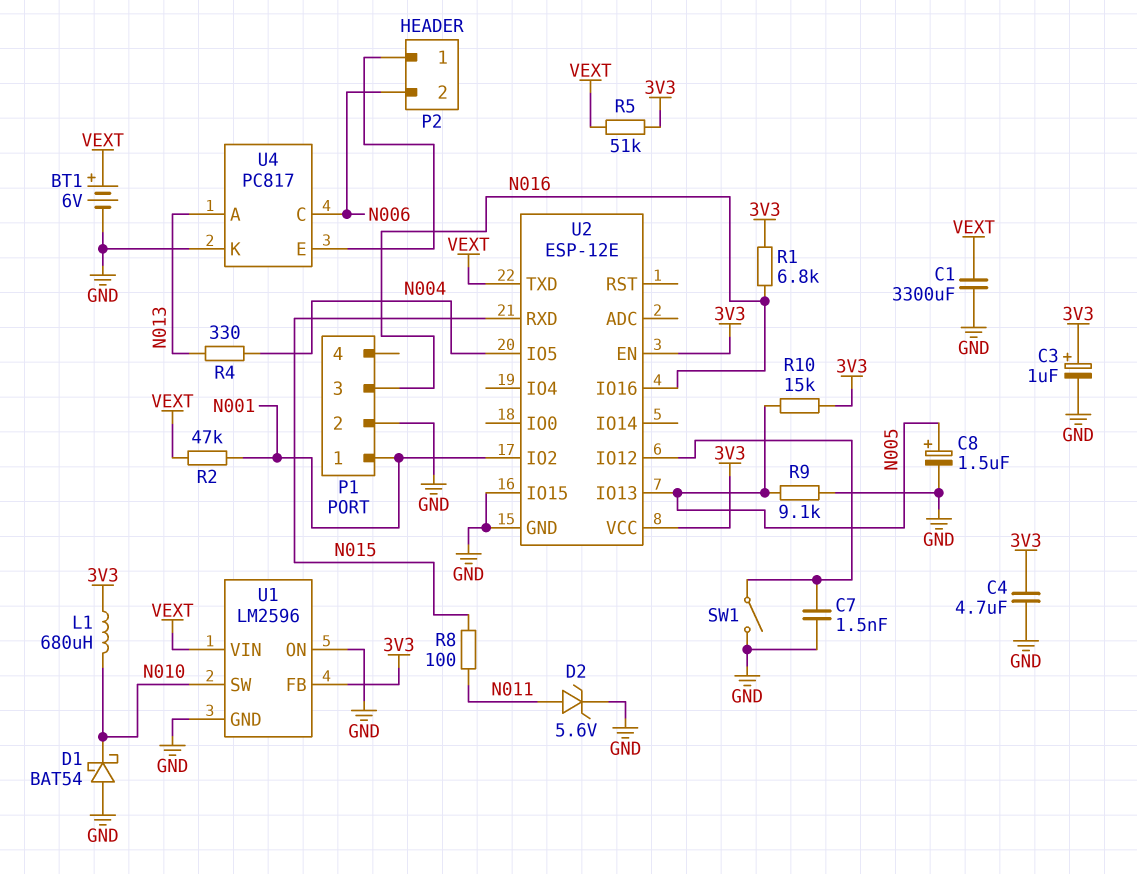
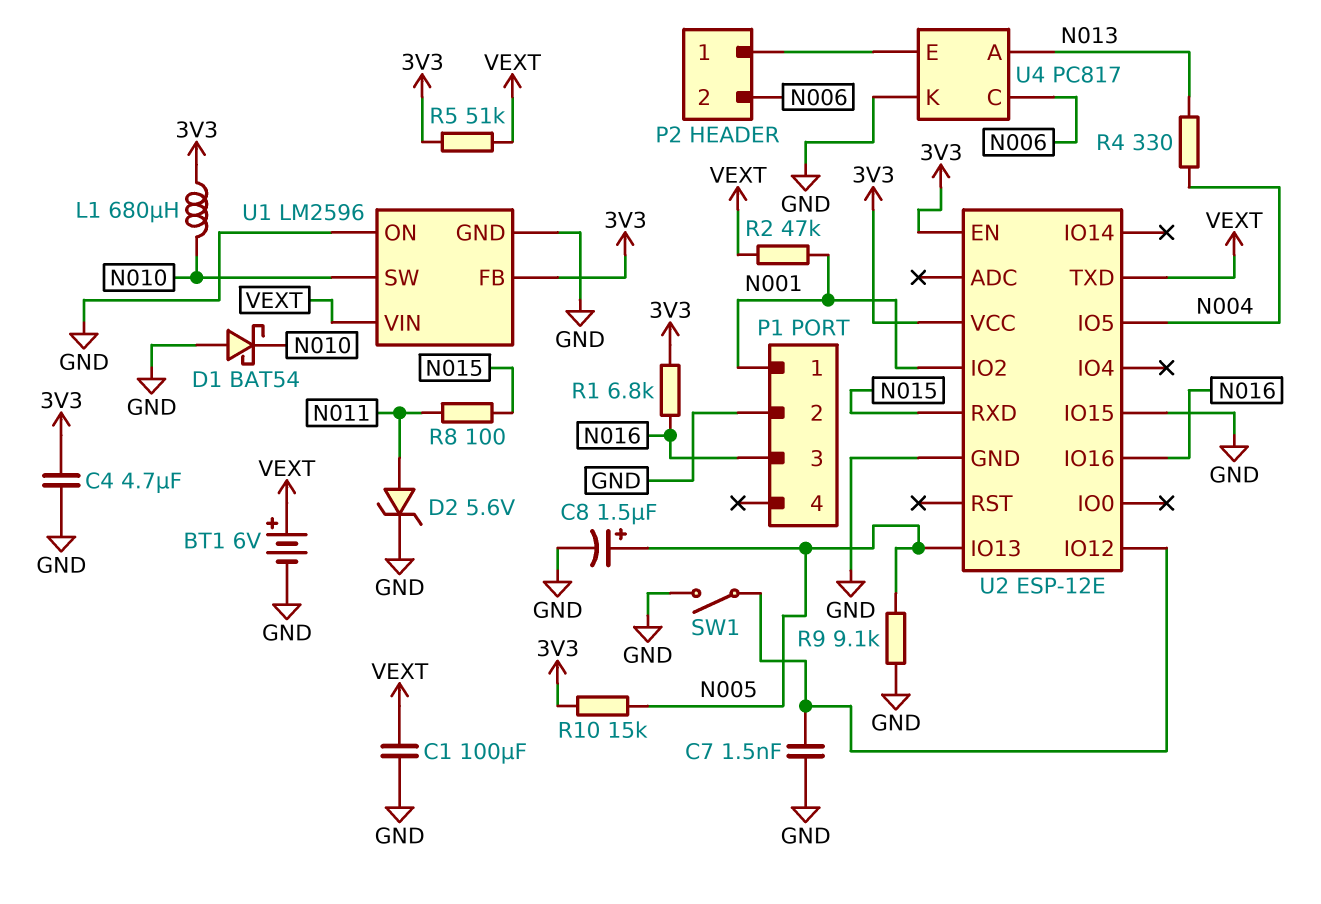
C1: 3300uF (GND, VEXT) -> 100uF (GND, VEXT)
C3: 1uF (plus 3V3, minus GND) -> none

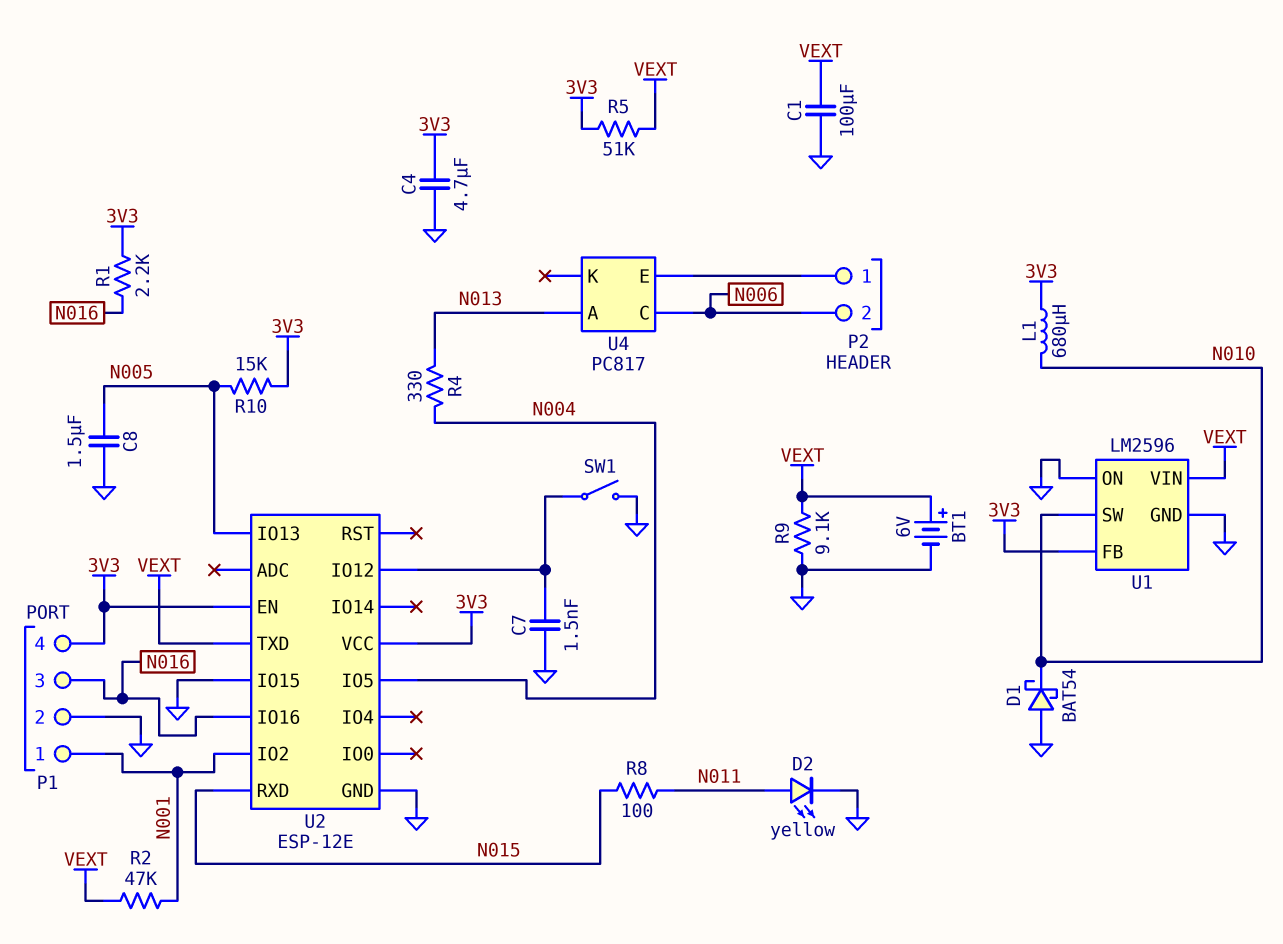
C8: 1.5uF (plus N005, minus GND) -> 1.5uF (GND, N005)
D2: zener 5.6V (A N011, K GND) -> LED yellow (A N011, K GND)
P1 pin 4: none -> 3V3
R1: 6.8k (3V3, N016) -> 2.2k (3V3, N016)
R9: 9.1k (GND, N005) -> 9.1k (GND, VEXT)
U4 pin K: GND -> none

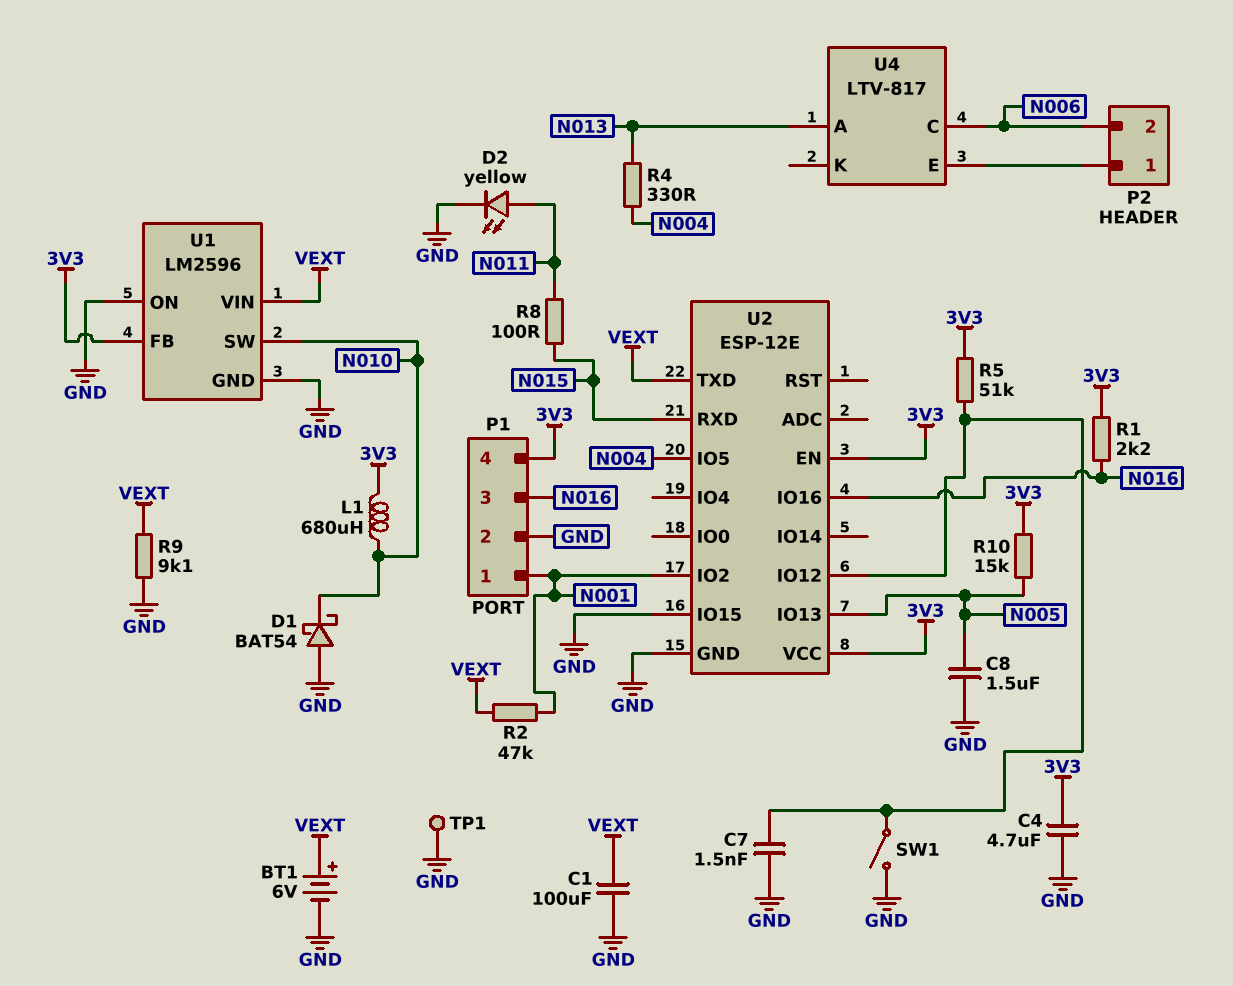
R5: 51k (3V3, VEXT) -> 51k (3V3, U2/IO12)
TP1: none -> test point (GND)
U4: PC817 -> LTV-817

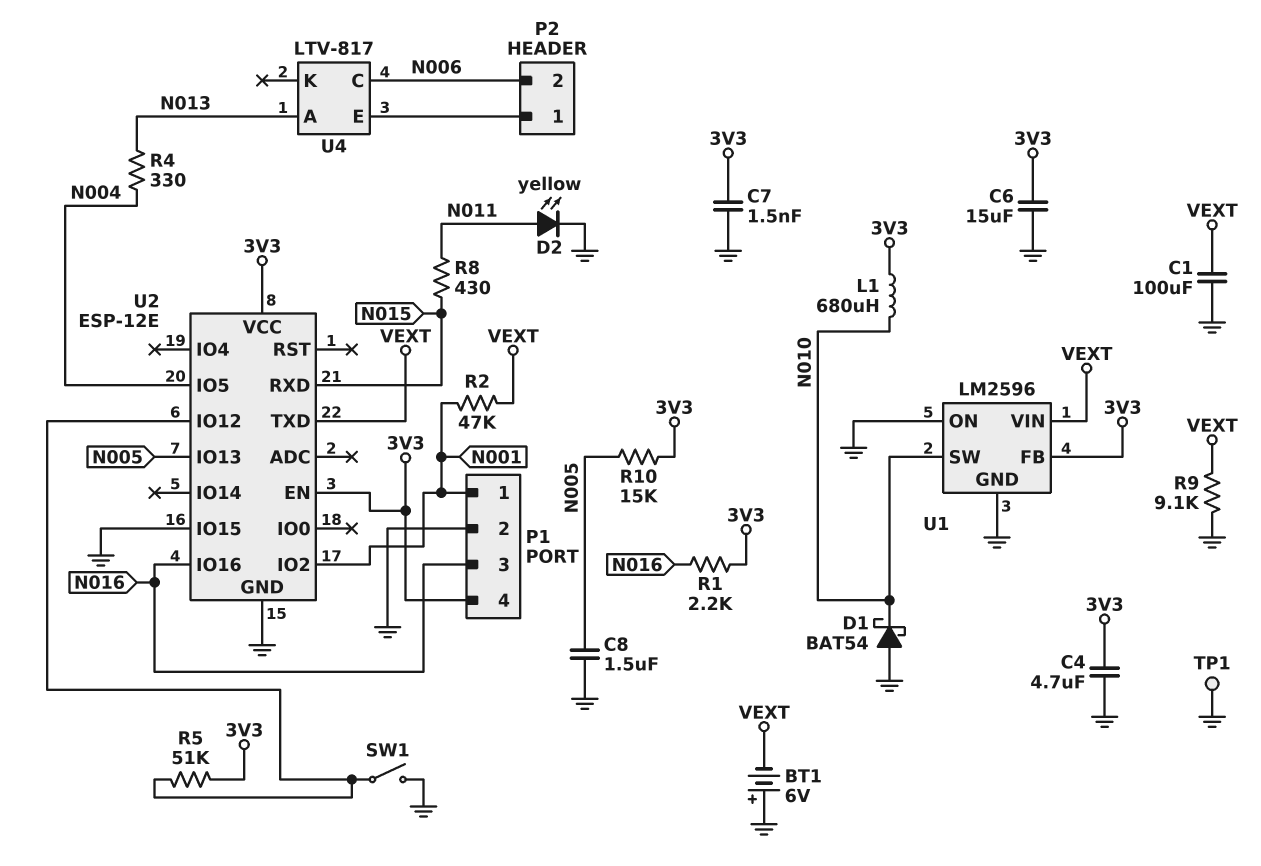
BT1: 6V (plus VEXT, minus GND) -> 6V (plus GND, minus VEXT)
C6: none -> 15uF (3V3, GND)
C7: 1.5nF (GND, U2/IO12) -> 1.5nF (3V3, GND)
R8: 100 (N011, N015) -> 430 (N011, N015)

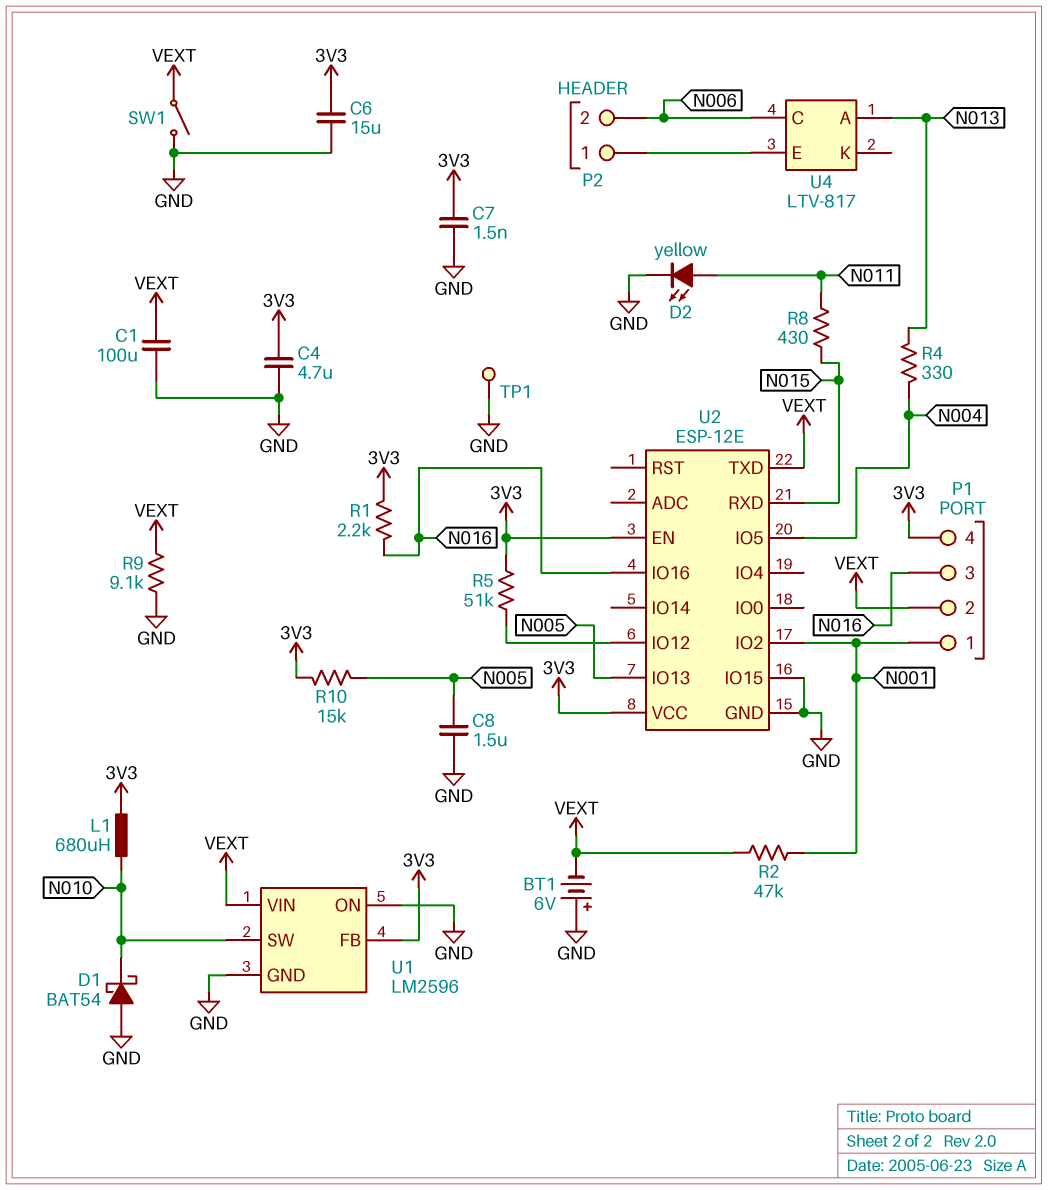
P1 pin 2: GND -> VEXT
SW1: switch (GND, U2/IO12) -> switch (GND, VEXT)

